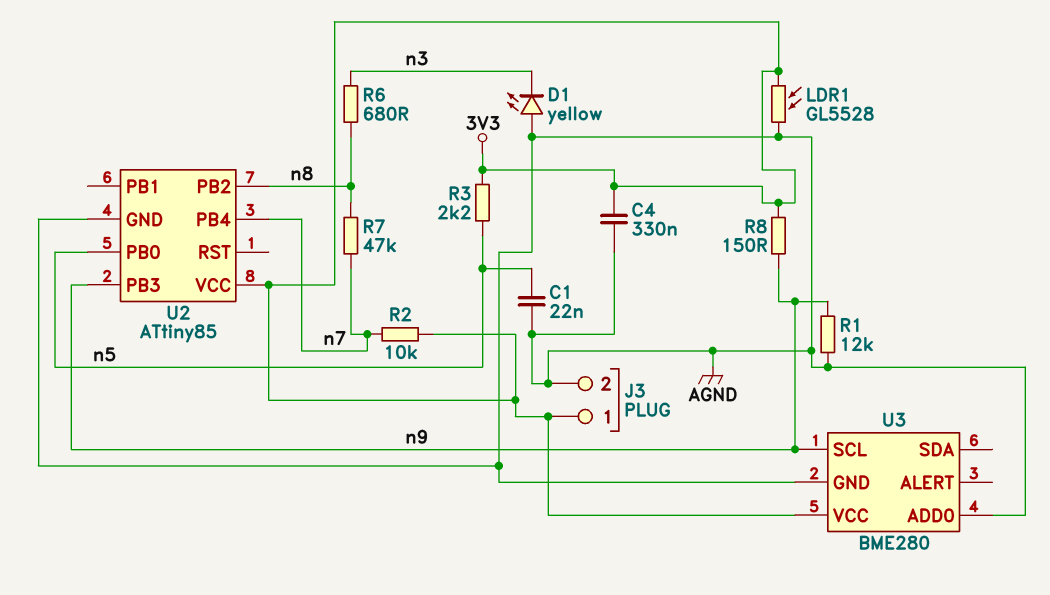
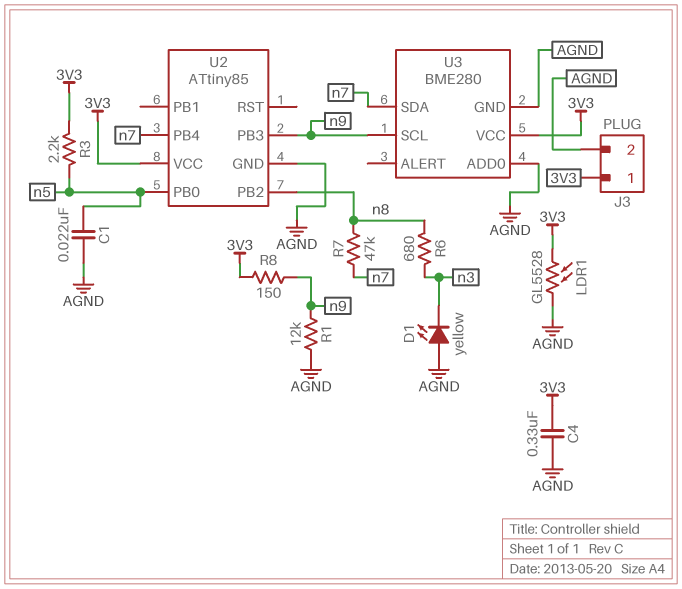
R2: 10k (3V3, n7) -> none
U3 pin SDA: none -> n7

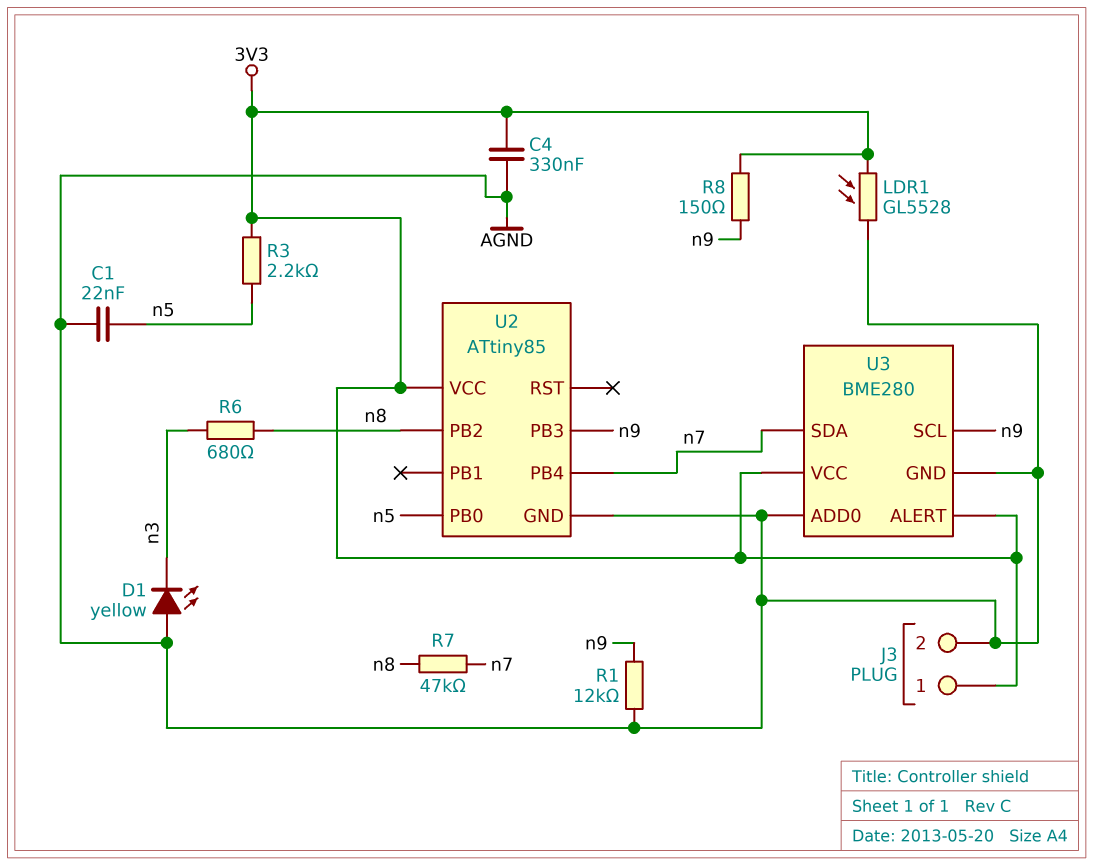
U3 pin ALERT: none -> 3V3

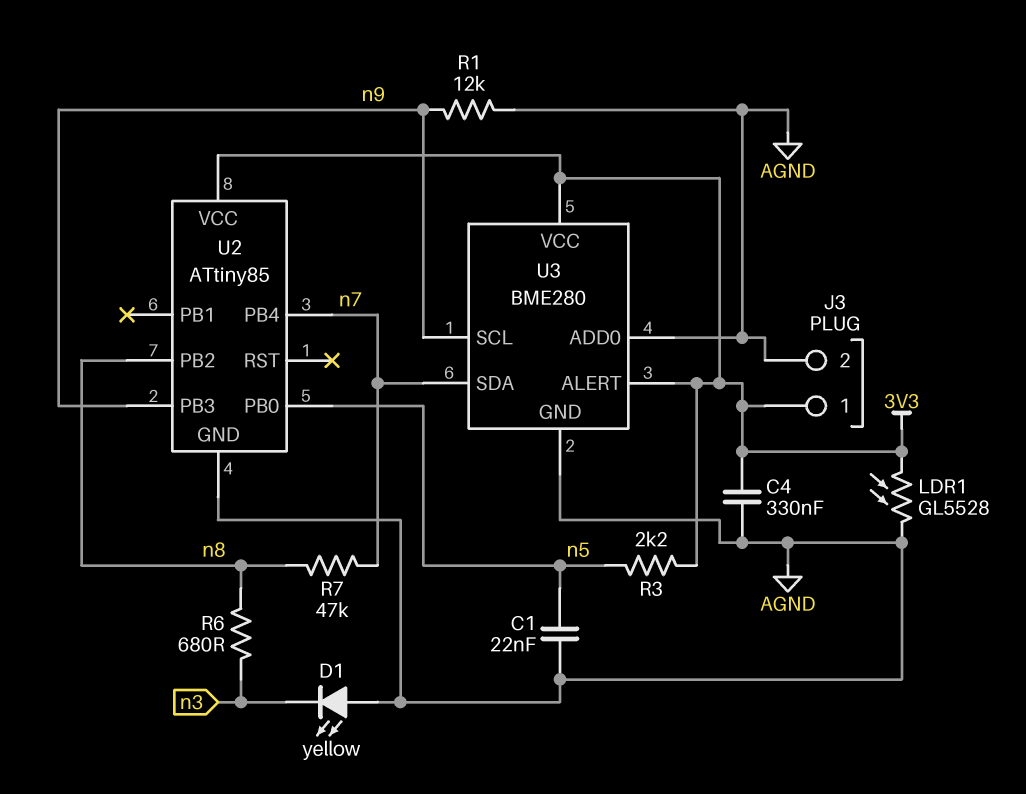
R8: 150 (3V3, n9) -> none

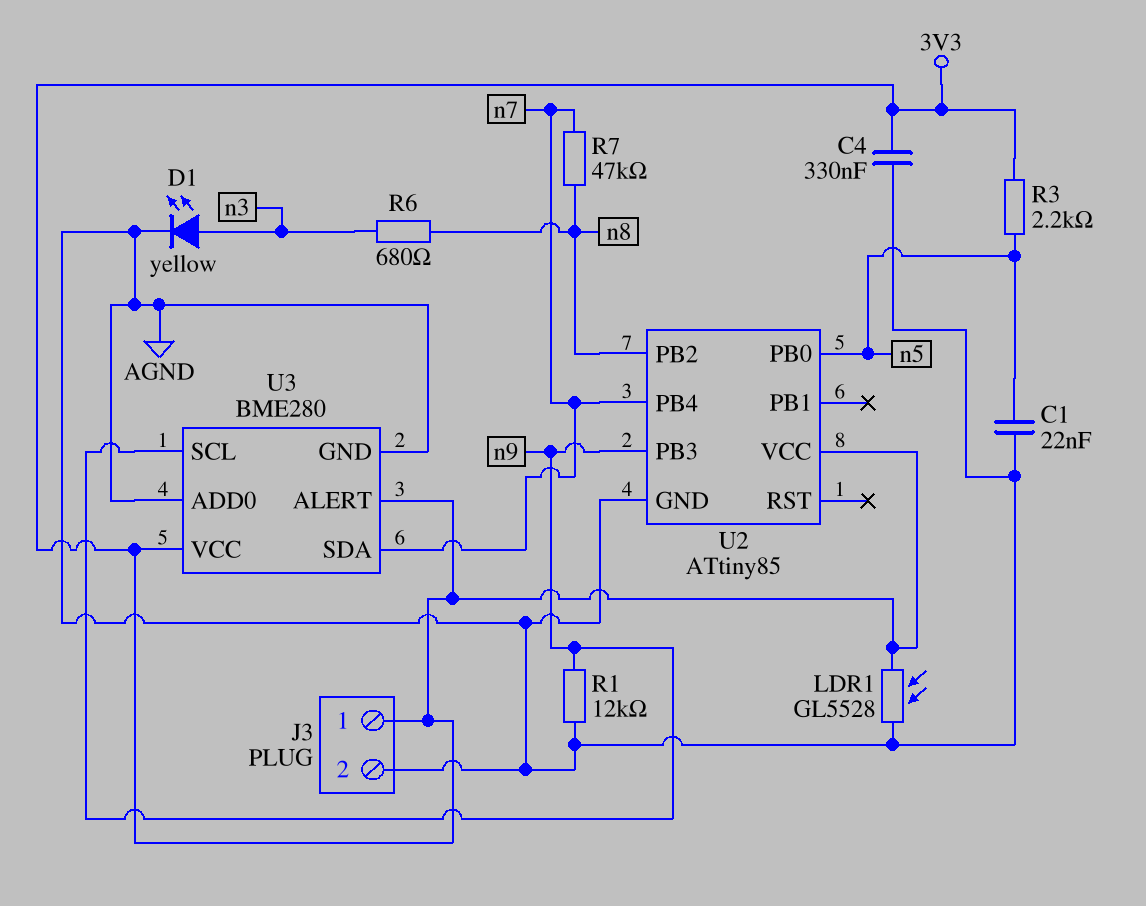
D1: LED yellow (A AGND, K n3) -> LED yellow (A n3, K AGND)

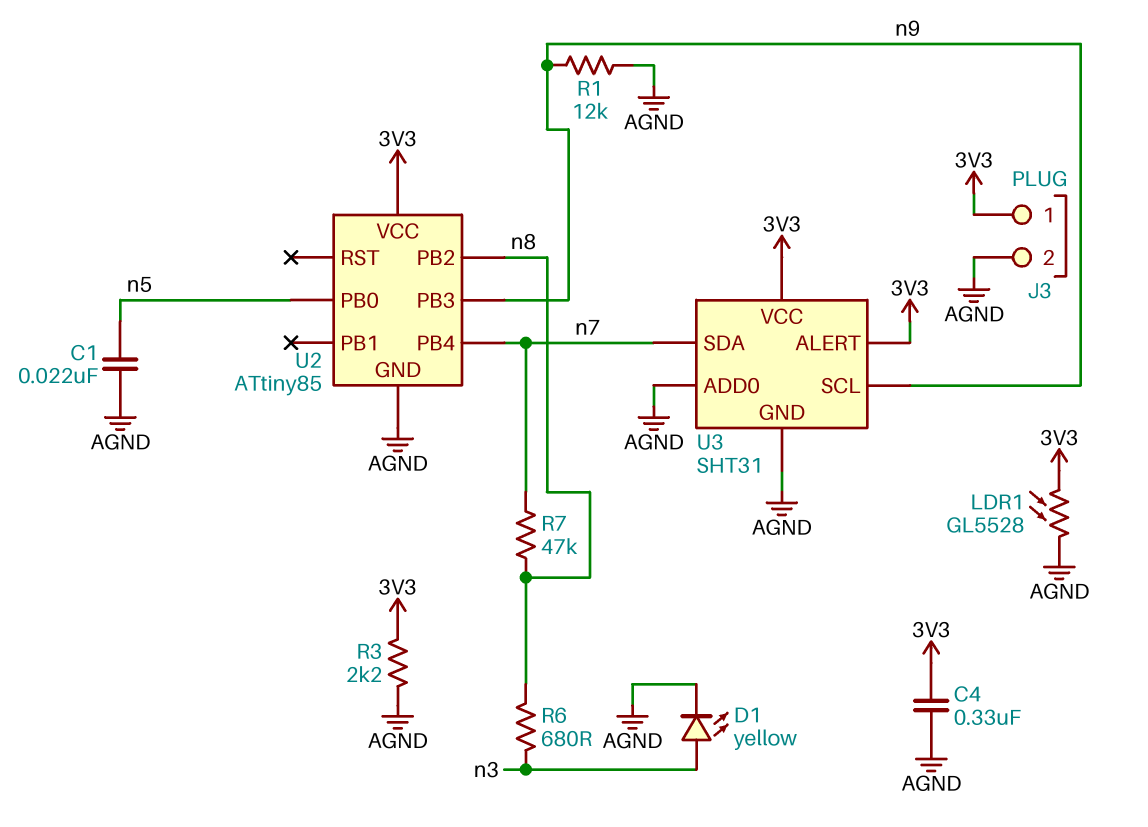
R3: 2.2k (3V3, n5) -> 2.2k (3V3, AGND)
U3: BME280 -> SHT31

